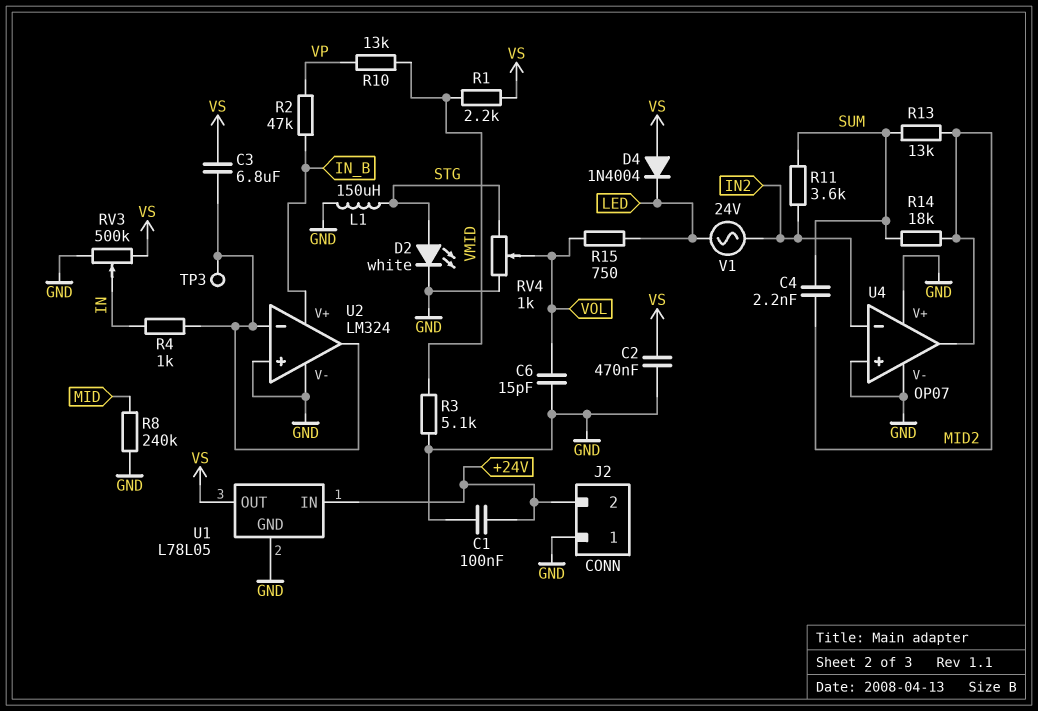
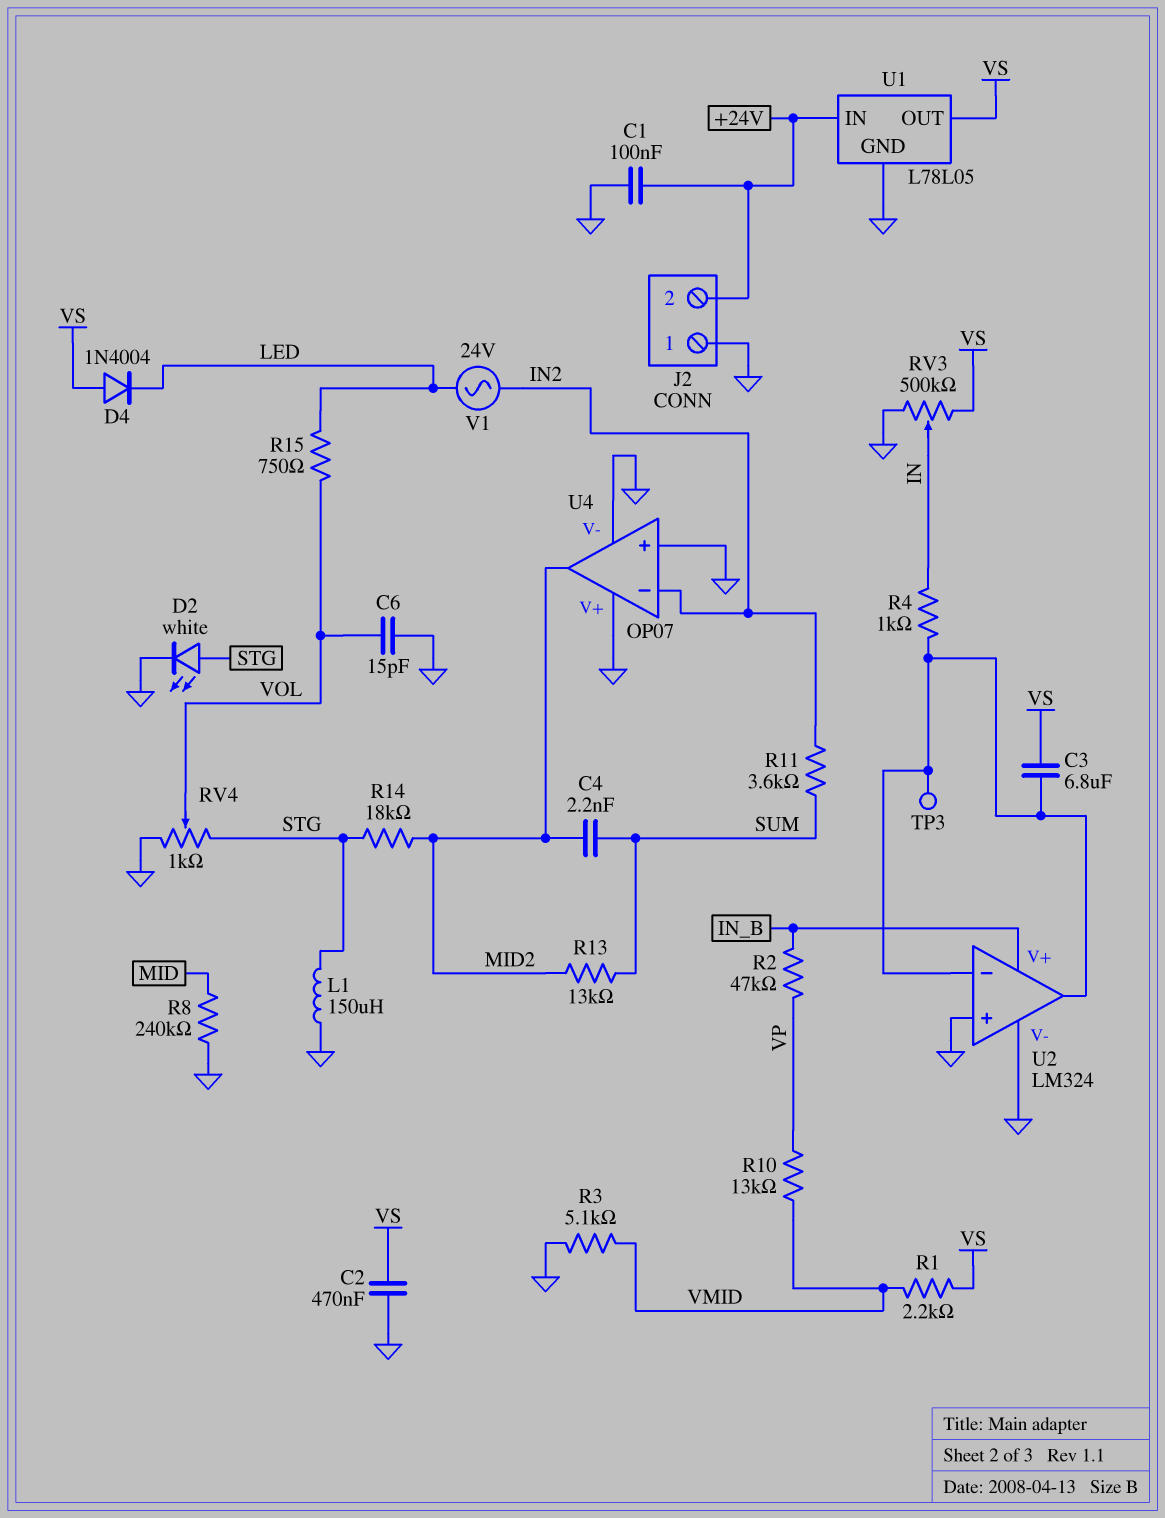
R14: 18k (MID2, SUM) -> 18k (MID2, STG)

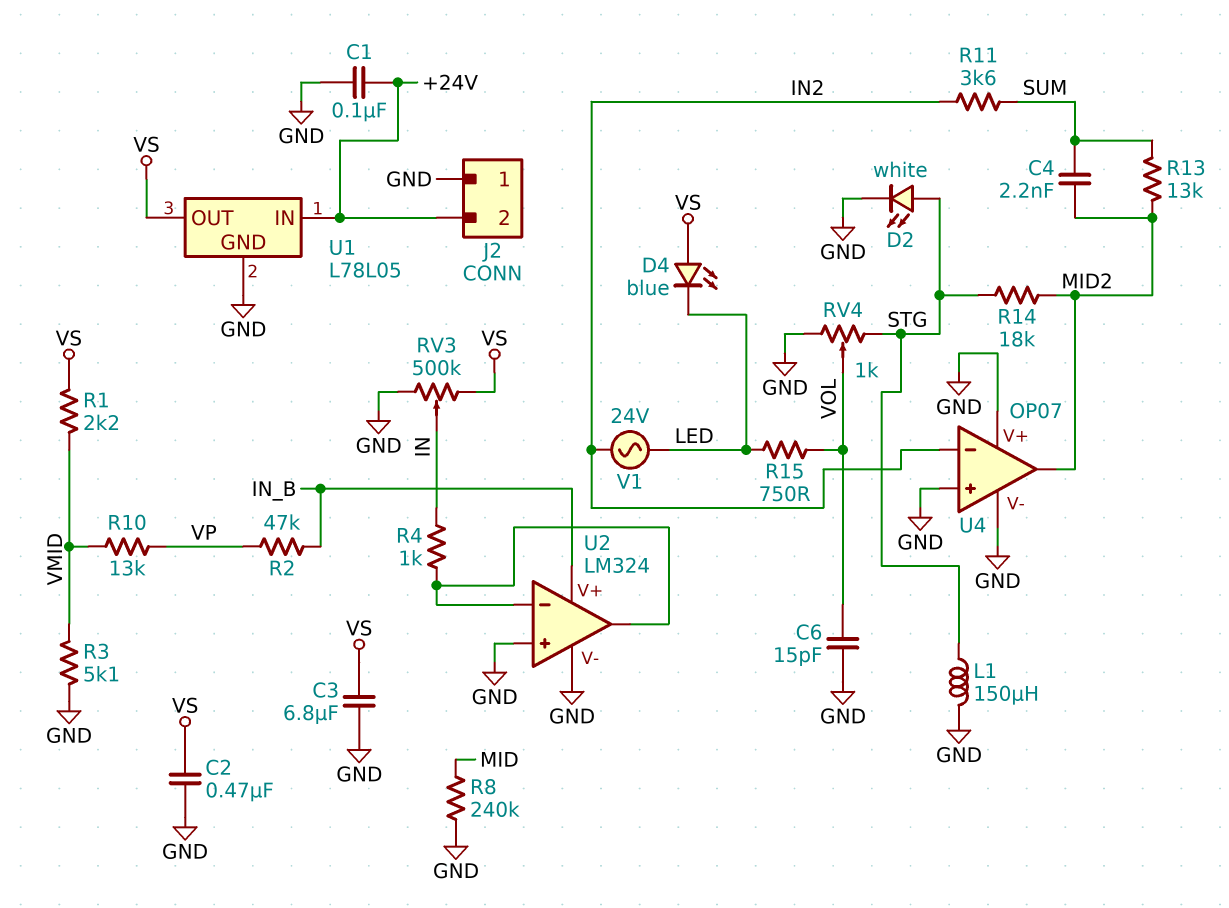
C3: 6.8uF (U2/in-, VS) -> 6.8uF (GND, VS)
D4: diode 1N4004 (A VS, K LED) -> LED blue (A VS, K LED)
TP3: test point (U2/in-) -> none

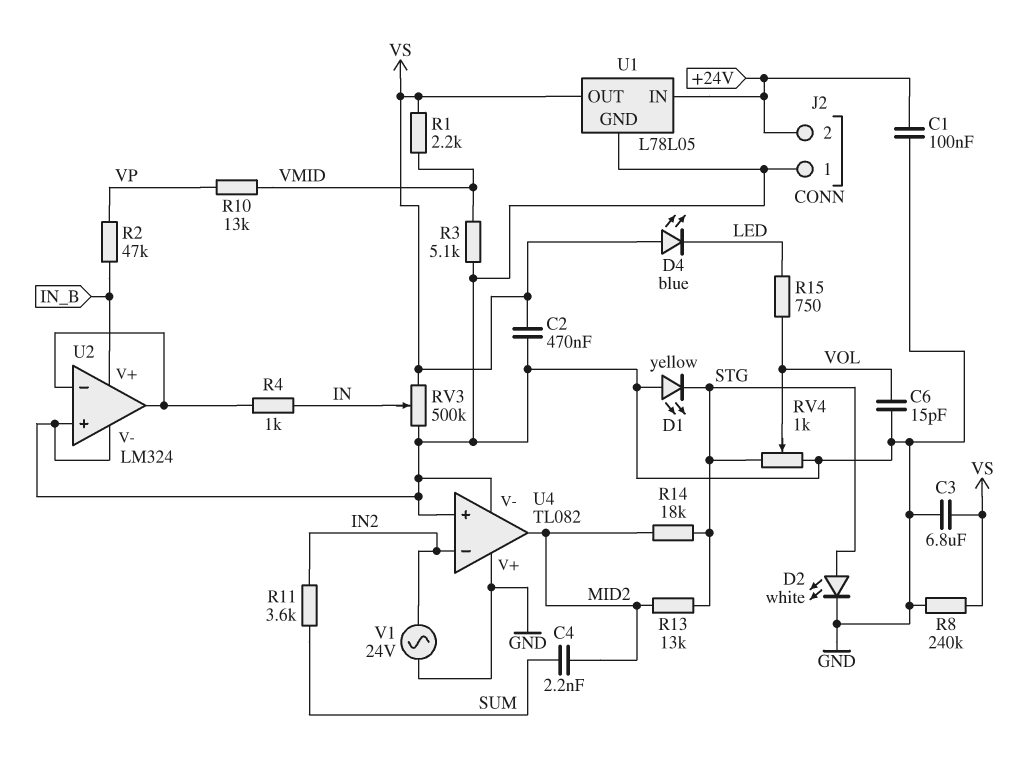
D1: none -> LED yellow (A GND, K STG)
L1: 150uH (GND, STG) -> none
R8: 240k (GND, MID) -> 240k (GND, VS)
R13: 13k (MID2, SUM) -> 13k (MID2, STG)
U4: OP07 -> TL082
V1: AC 24V (IN2, LED) -> AC 24V (GND, IN2)

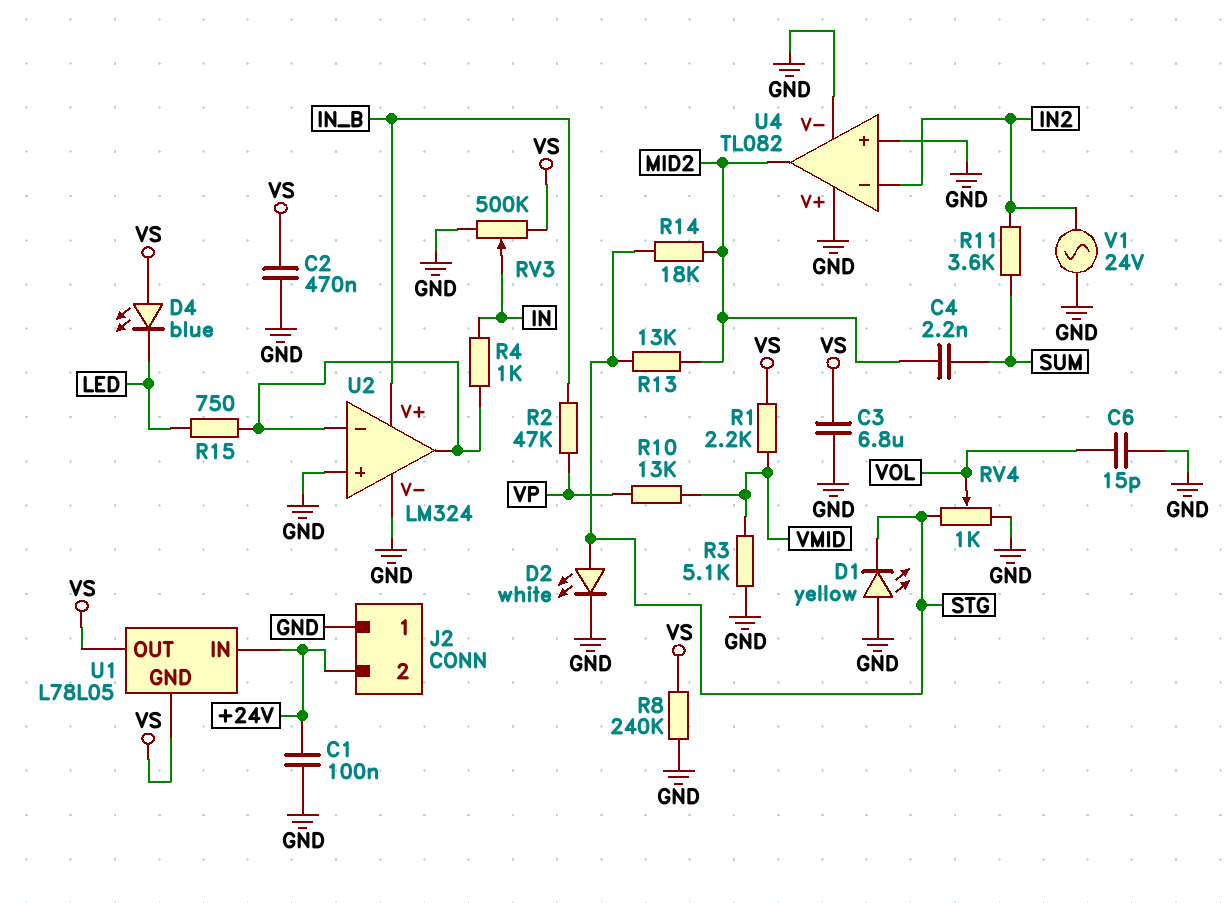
R15: 750 (LED, VOL) -> 750 (LED, U2/in-)
U1 pin GND: GND -> VS

